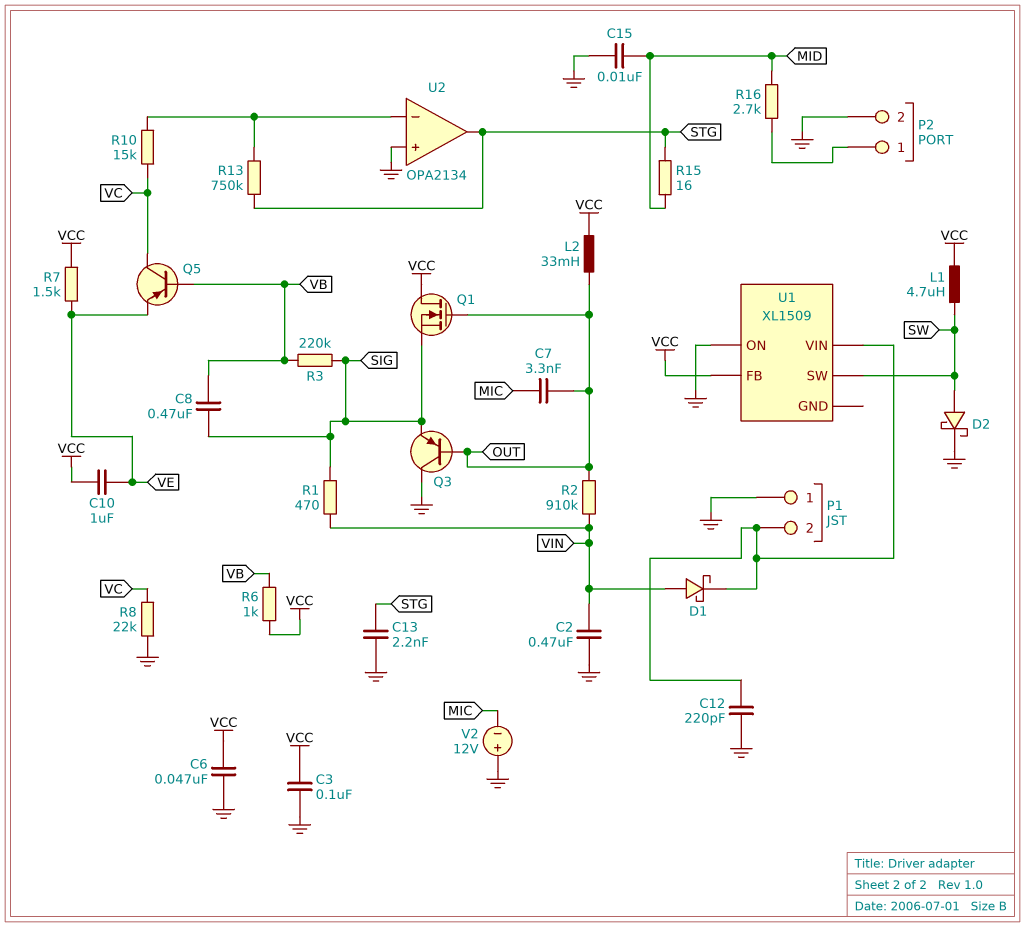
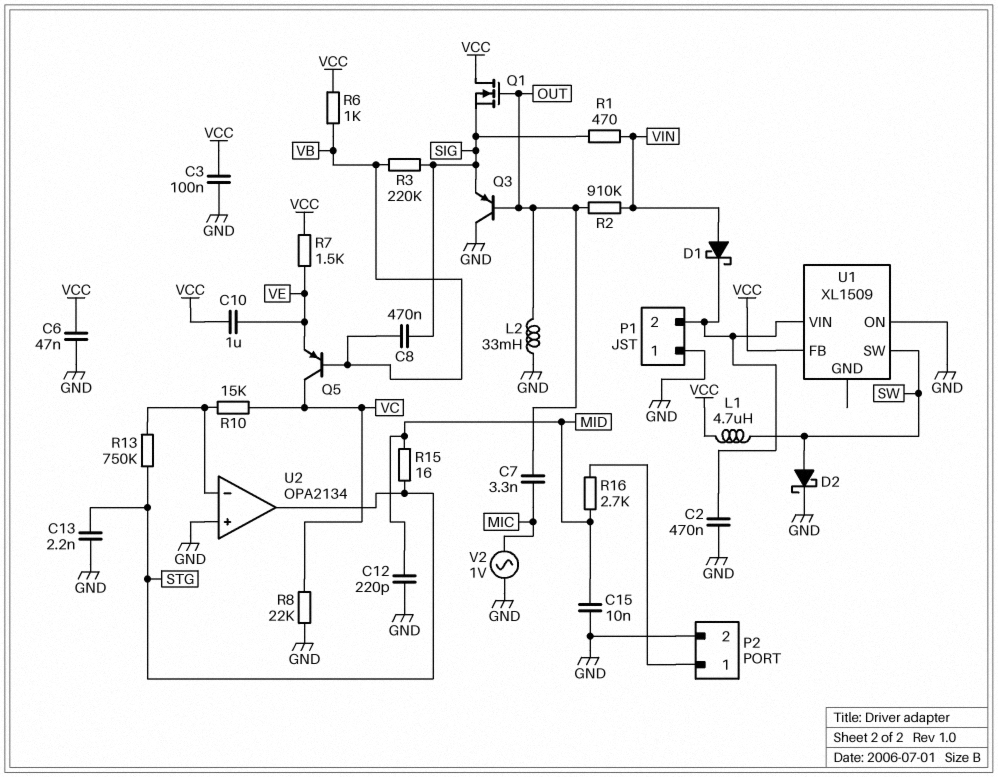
C2: 470nF (GND, VIN) -> 470nF (GND, P1/2)
C12: 220pF (GND, P1/2) -> 220pF (GND, MID)
L2: 33mH (OUT, VCC) -> 33mH (GND, OUT)
V2: 12V (plus GND, minus MIC) -> AC 1V (GND, MIC)

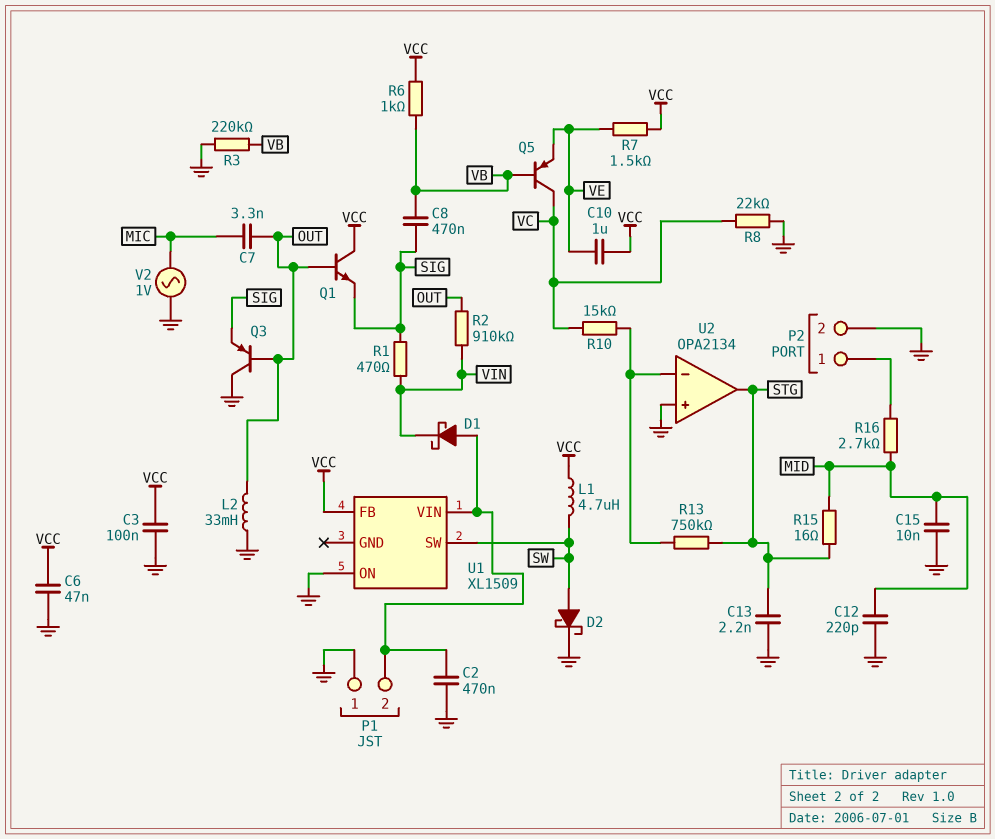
D1: schottky (A VIN, K P1/2) -> schottky (A P1/2, K VIN)
Q1: NMOS (G OUT, D VCC, S SIG) -> NPN (B OUT, C VCC, E SIG)
R3: 220k (SIG, VB) -> 220k (GND, VB)

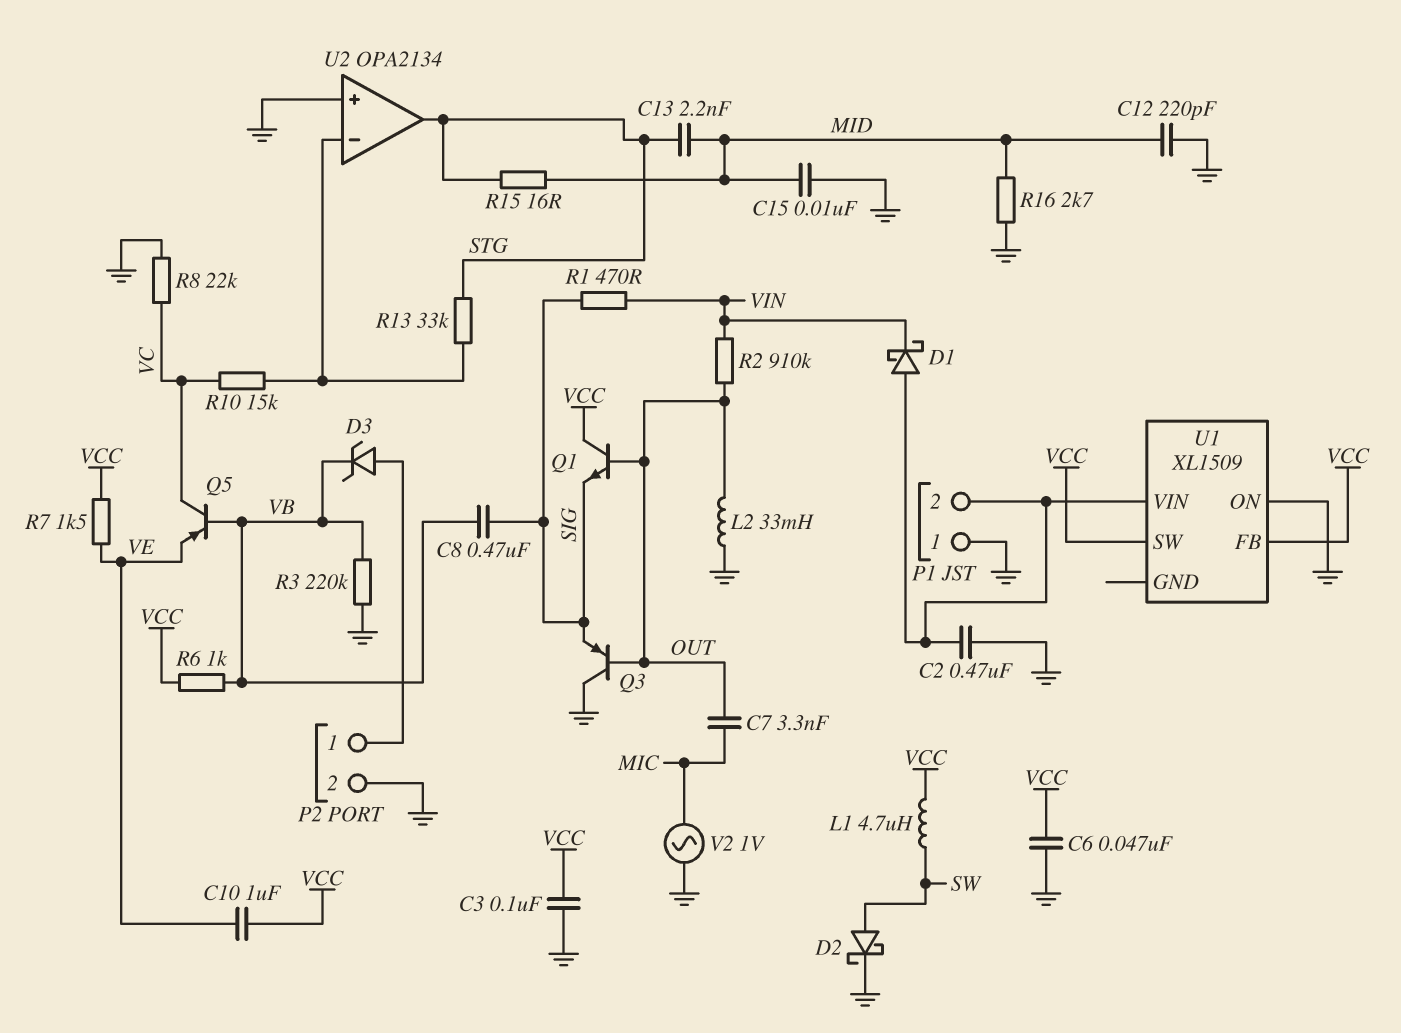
C13: 2.2nF (GND, STG) -> 2.2nF (MID, STG)
D3: none -> zener (A P2/1, K VB)
R13: 750k (STG, U2/in-) -> 33k (STG, U2/in-)
R16: 2.7k (MID, P2/1) -> 2.7k (GND, MID)
U1 pin SW: SW -> VCC

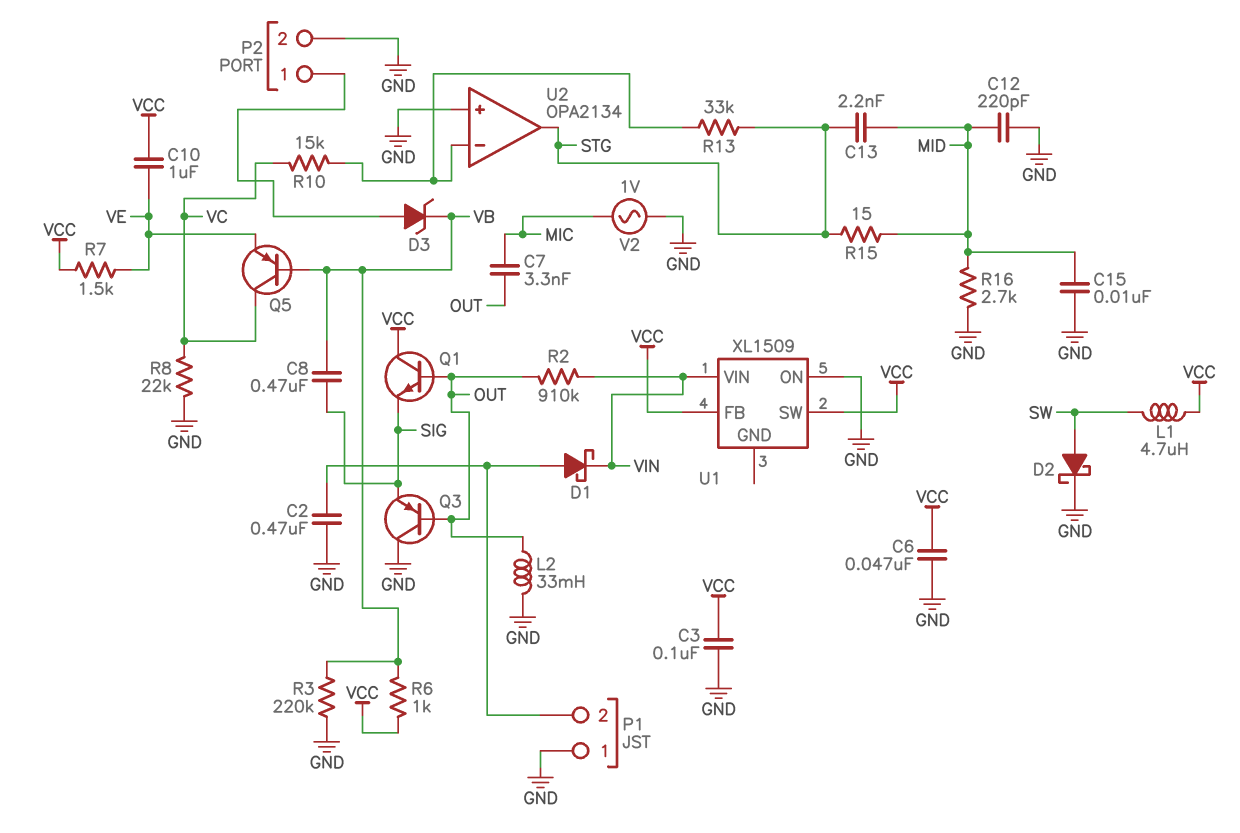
R1: 470 (SIG, VIN) -> none
R15: 16 (MID, STG) -> 15 (MID, STG)
U1 pin VIN: P1/2 -> VIN

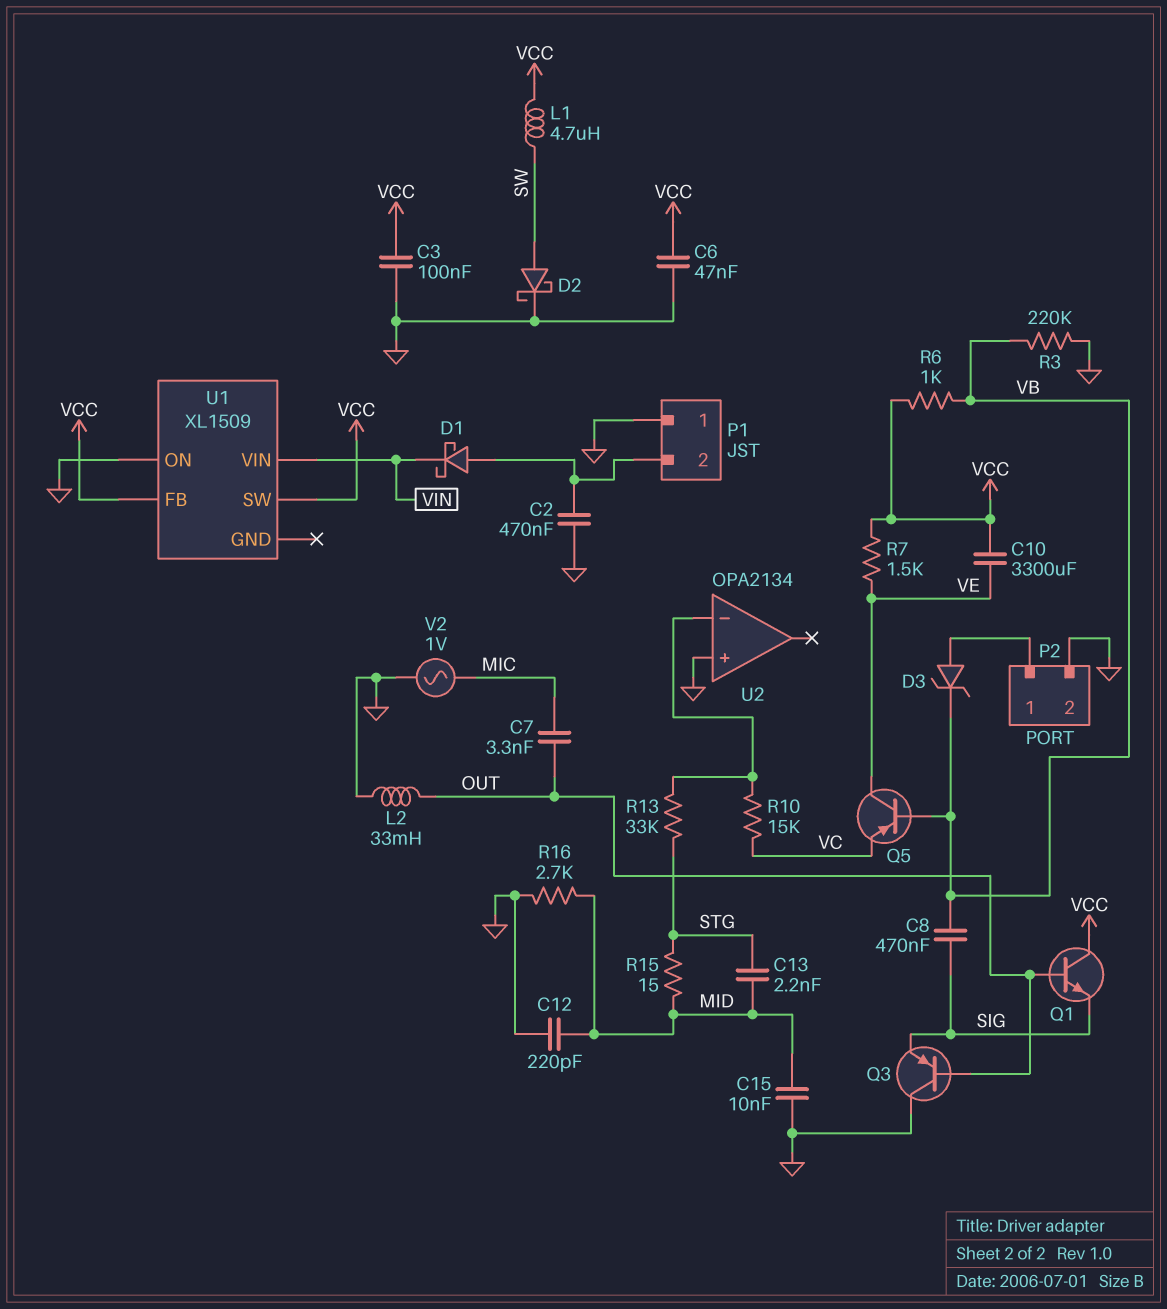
C10: 1uF (VCC, VE) -> 3300uF (VCC, VE)
Q5: PNP (B VB, C VC, E VE) -> PNP (B VB, C VE, E VC)
R2: 910k (OUT, VIN) -> none
R8: 22k (GND, VC) -> none
U2 pin out: STG -> none

